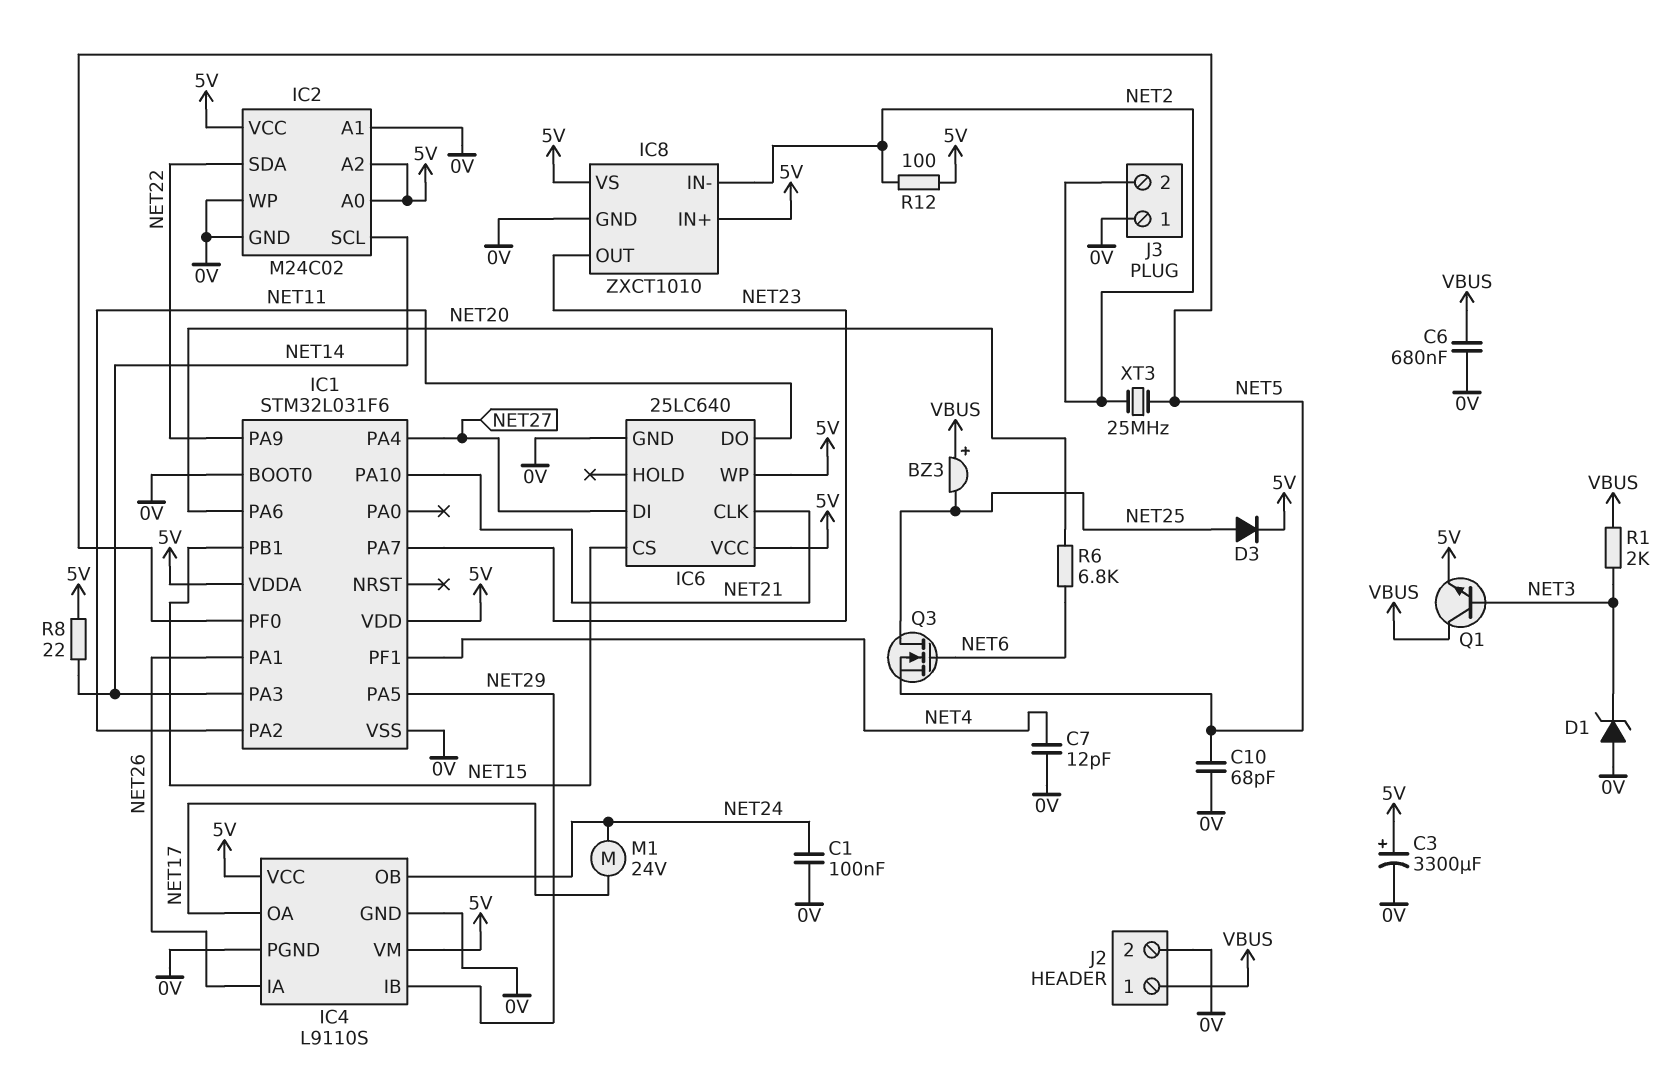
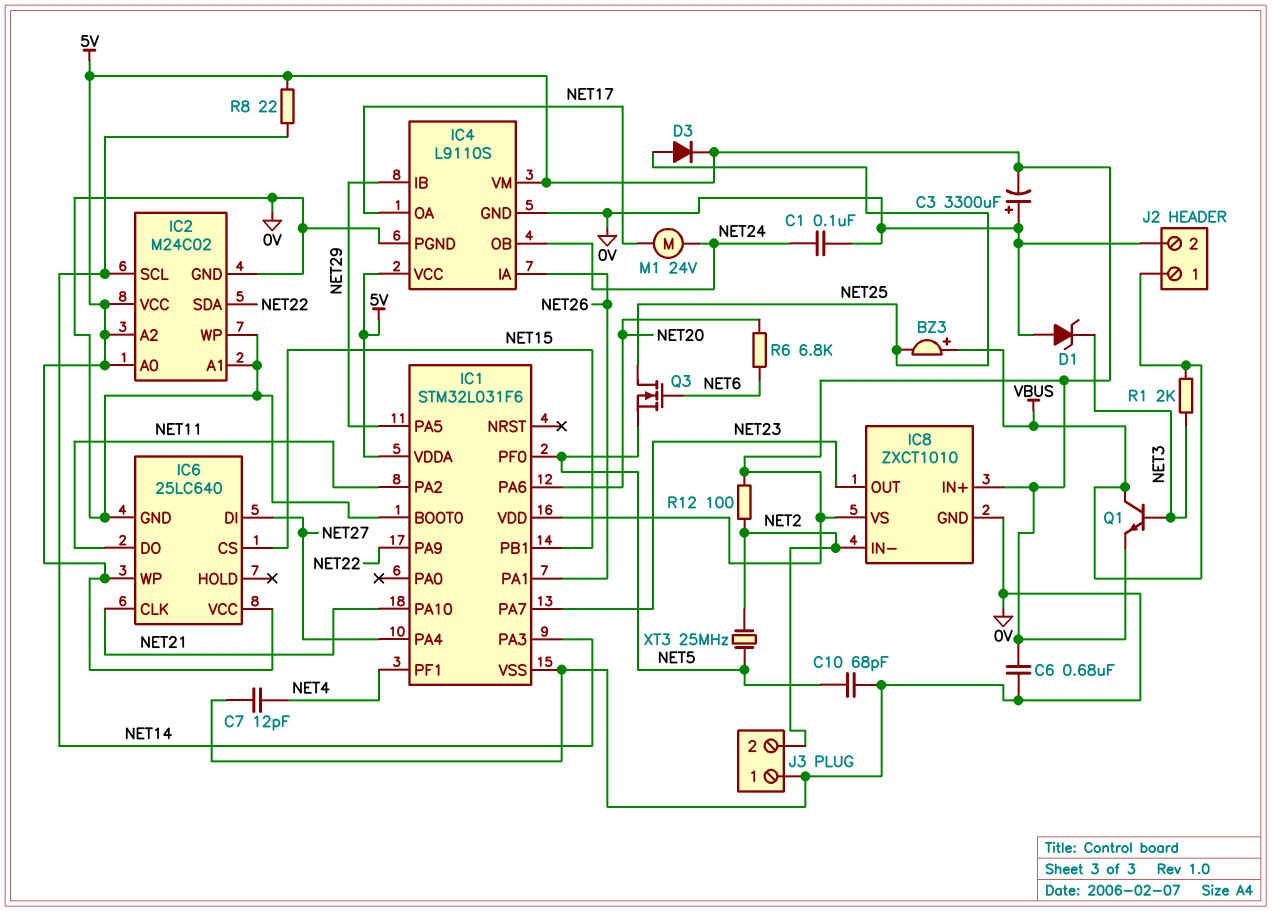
C3: 3300uF (plus 5V, minus 0V) -> 3300uF (plus 0V, minus 5V)
C6: 680nF (0V, VBUS) -> 680nF (0V, 5V)

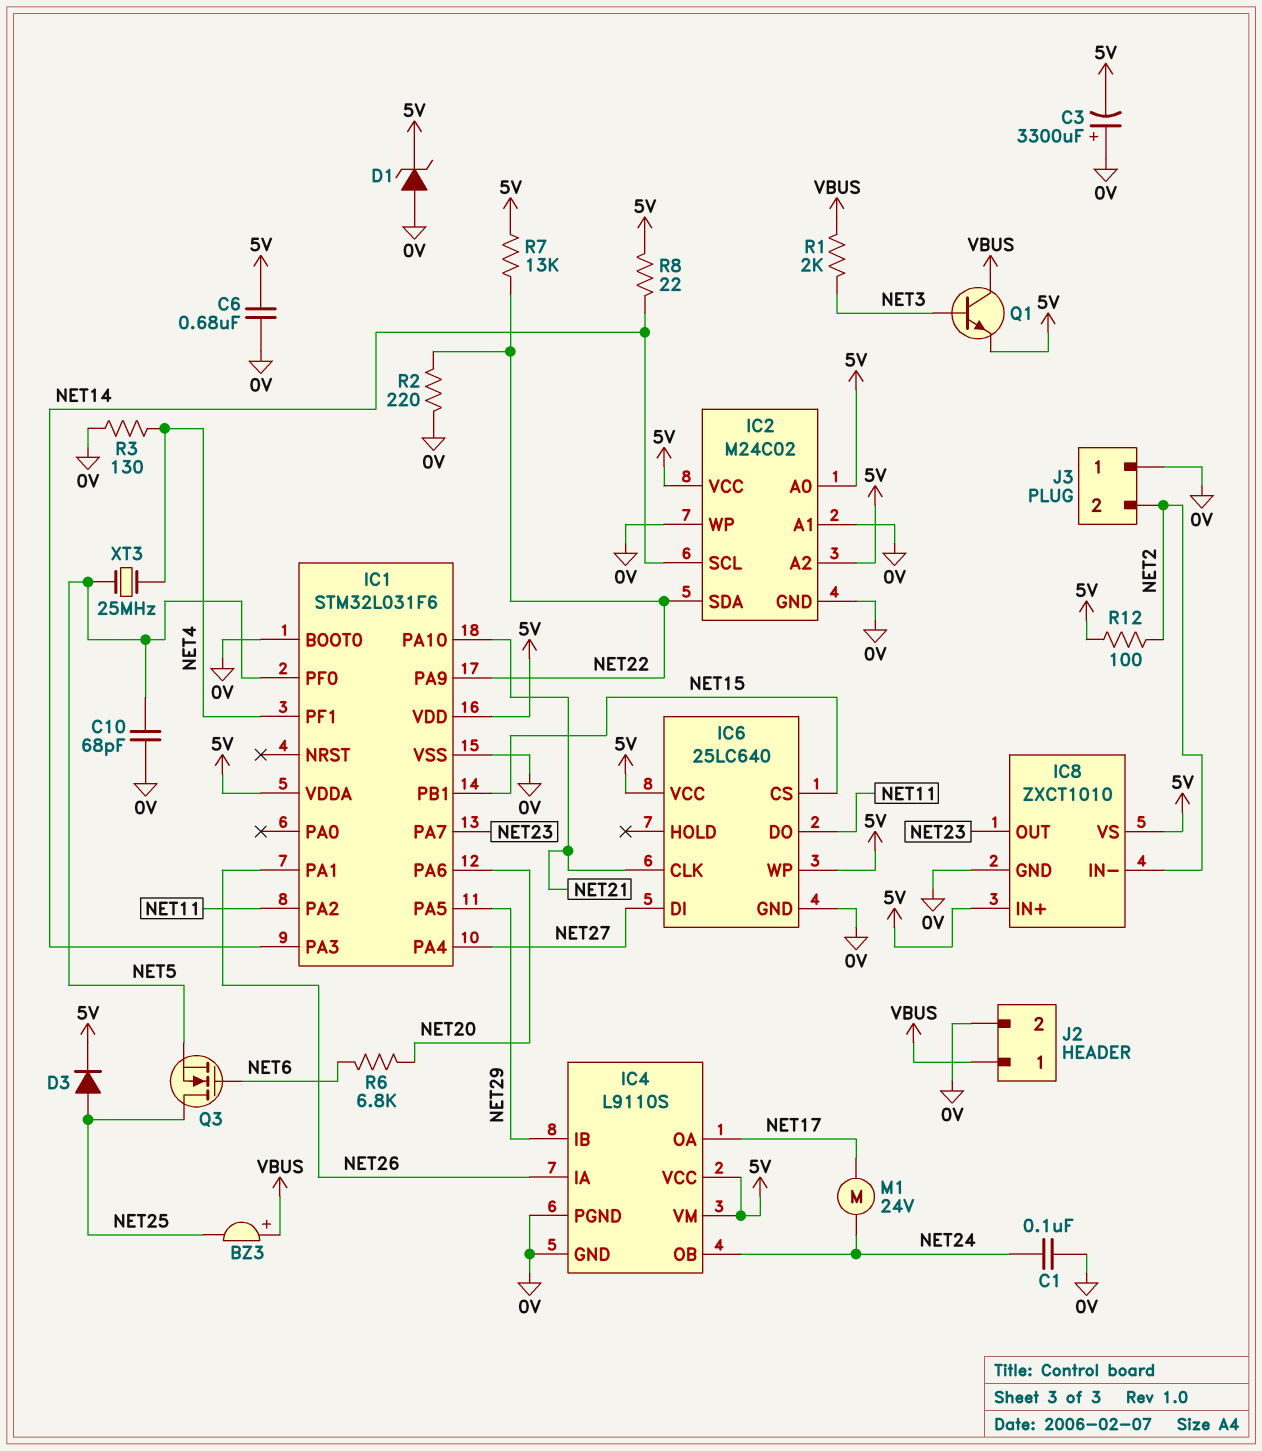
C7: 12pF (0V, NET4) -> none
D1: zener (A 0V, K NET3) -> zener (A 0V, K 5V)
R2: none -> 220 (0V, NET22)
R3: none -> 130 (0V, NET4)
R7: none -> 13k (5V, NET22)
XT3: 25MHz (NET2, NET5) -> 25MHz (NET4, NET5)

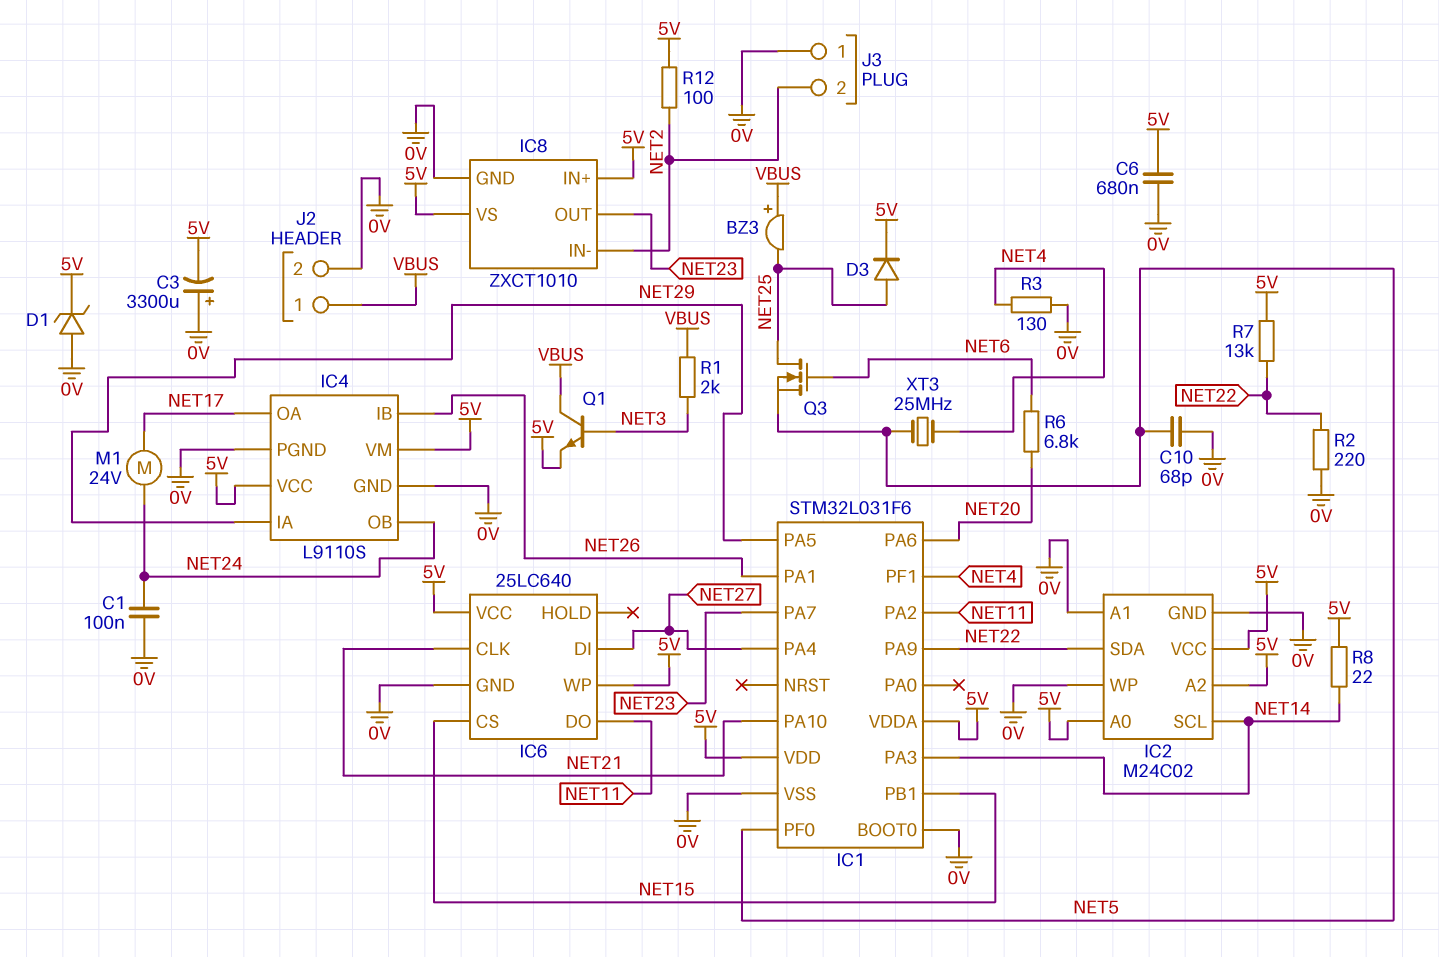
IC4 pin IA: NET26 -> NET29
IC4 pin IB: NET29 -> NET26

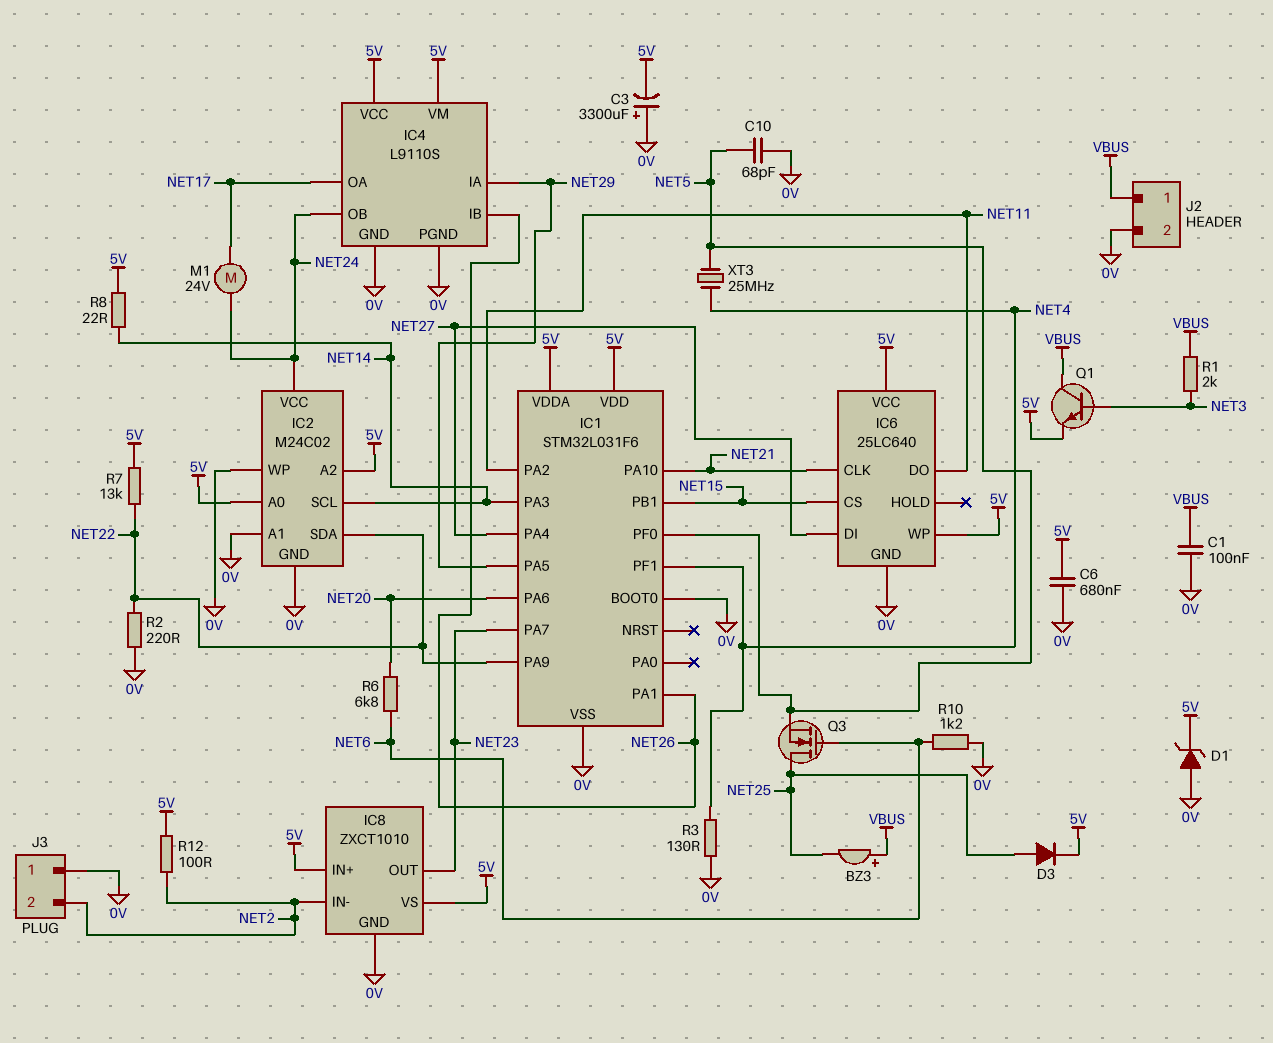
C1: 100nF (0V, NET24) -> 100nF (0V, VBUS)
IC2 pin VCC: 5V -> NET24
R10: none -> 1.2k (0V, NET6)

